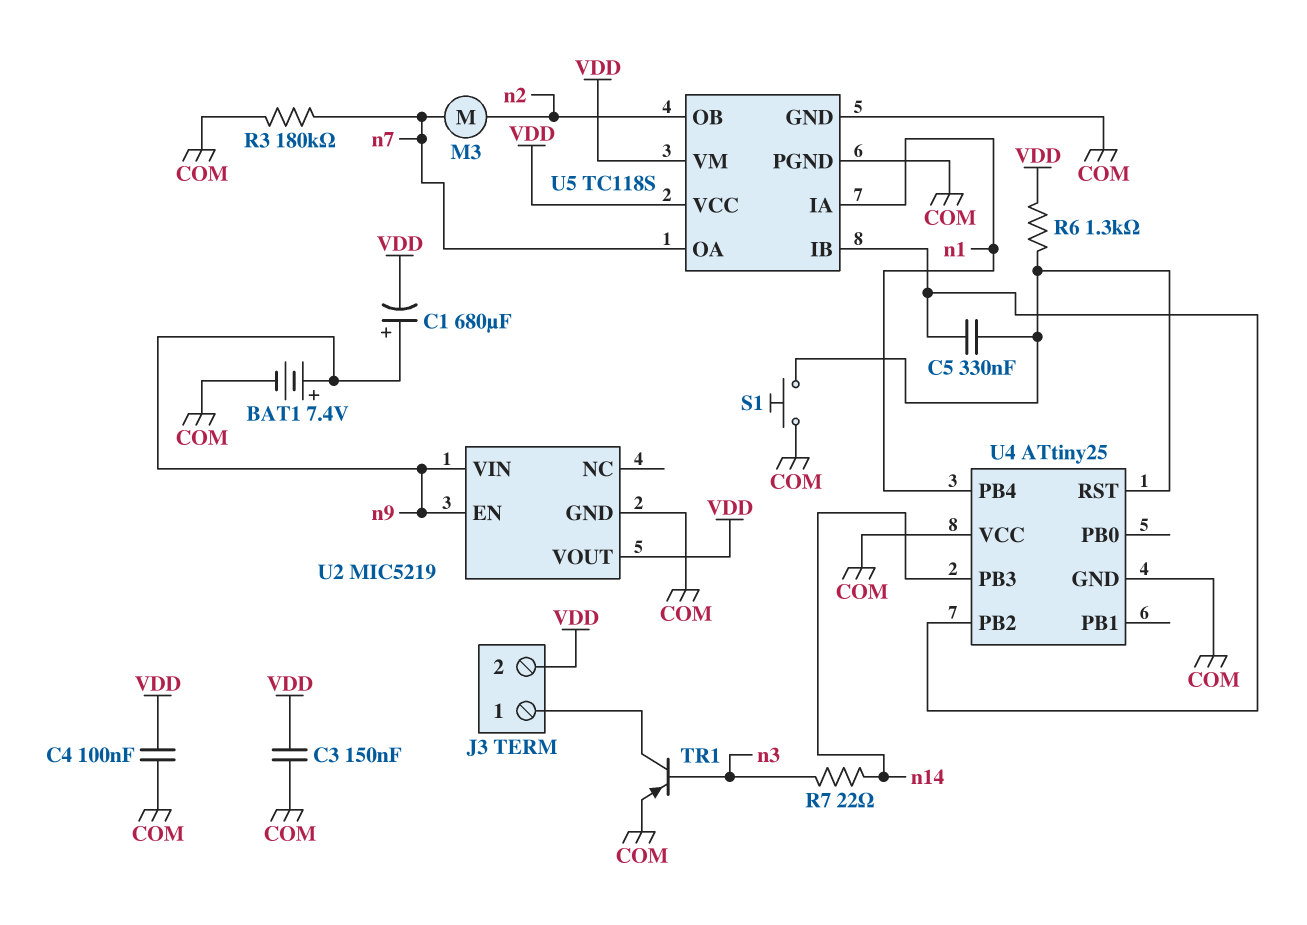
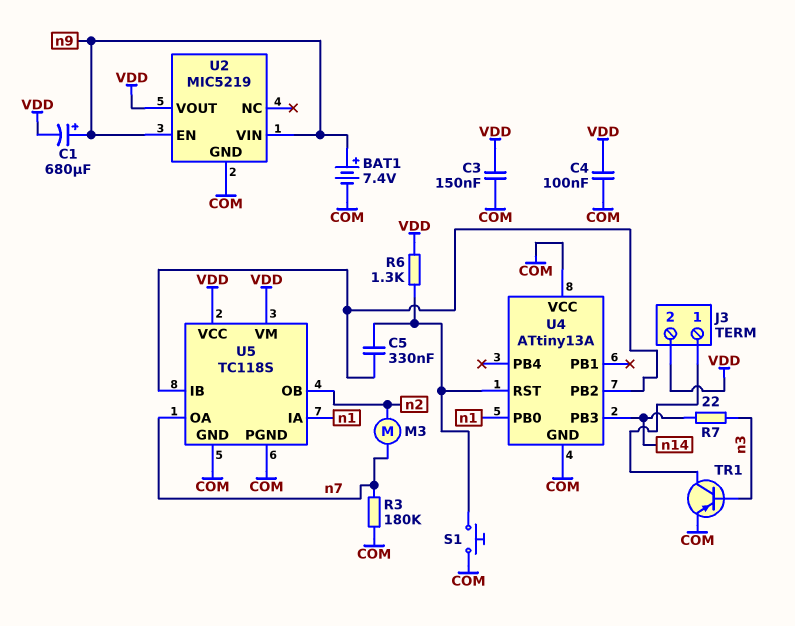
U4: ATtiny25 -> ATtiny13A
U4 pin PB0: none -> n1
U4 pin PB4: n1 -> none

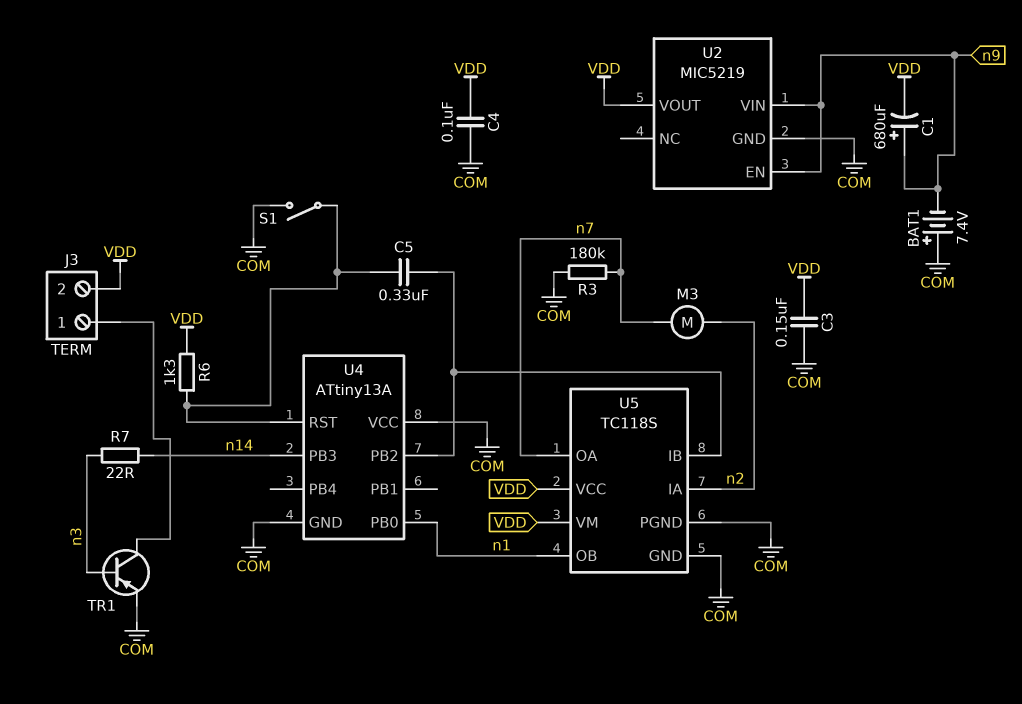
BAT1: 7.4V (plus n9, minus COM) -> 7.4V (plus COM, minus n9)
S1: button (COM, U4/RST) -> switch (COM, U4/RST)
U5 pin IA: n1 -> n2
U5 pin OB: n2 -> n1

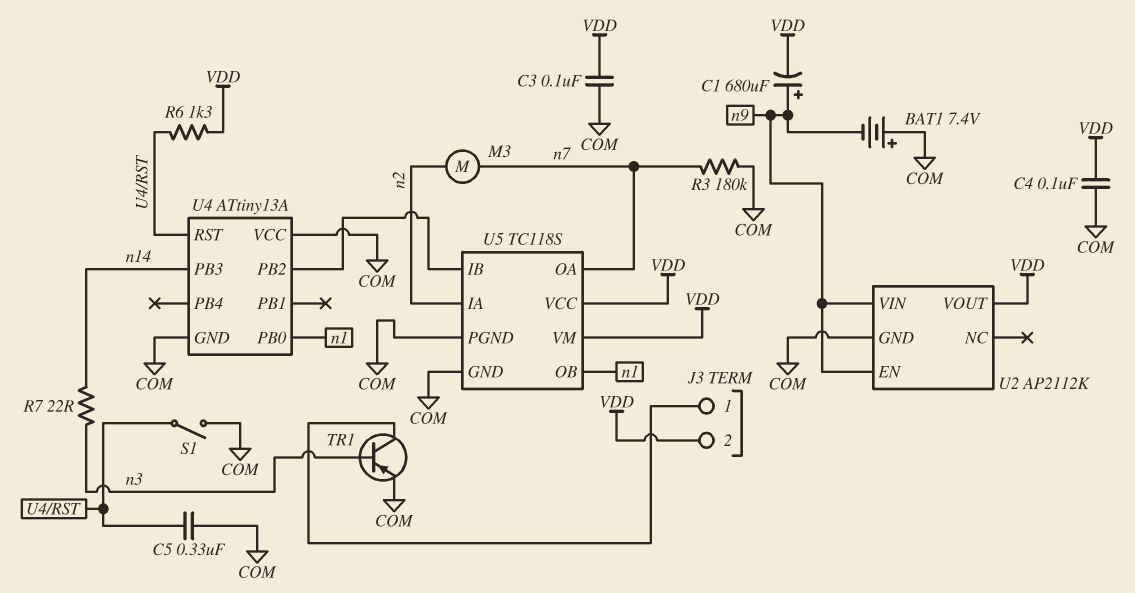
C3: 150nF (COM, VDD) -> 100nF (COM, VDD)
C5: 330nF (U4/PB2, U4/RST) -> 330nF (COM, U4/RST)
U2: MIC5219 -> AP2112K

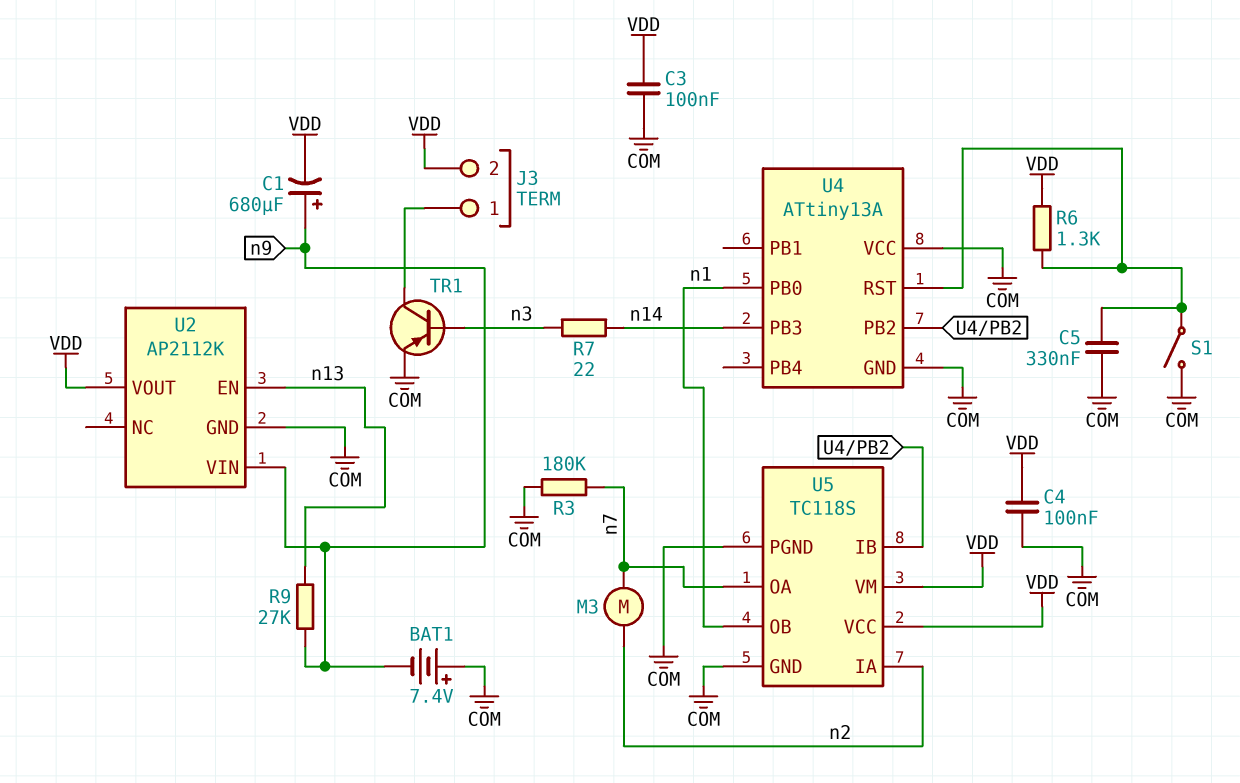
R9: none -> 27k (n9, n13)
U2 pin EN: n9 -> n13

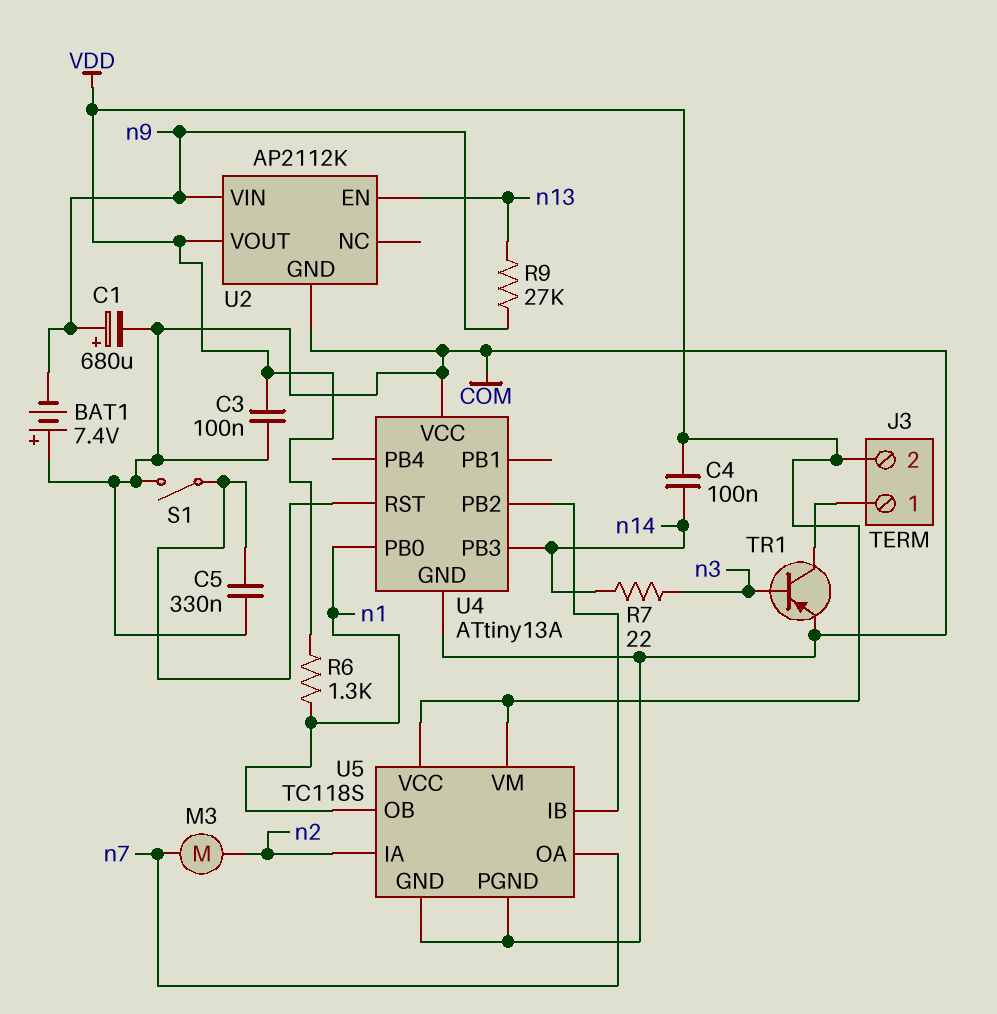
C1: 680uF (plus n9, minus VDD) -> 680uF (plus n9, minus COM)
C4: 100nF (COM, VDD) -> 100nF (VDD, n14)
R3: 180k (COM, n7) -> none
R6: 1.3k (U4/RST, VDD) -> 1.3k (VDD, n1)

